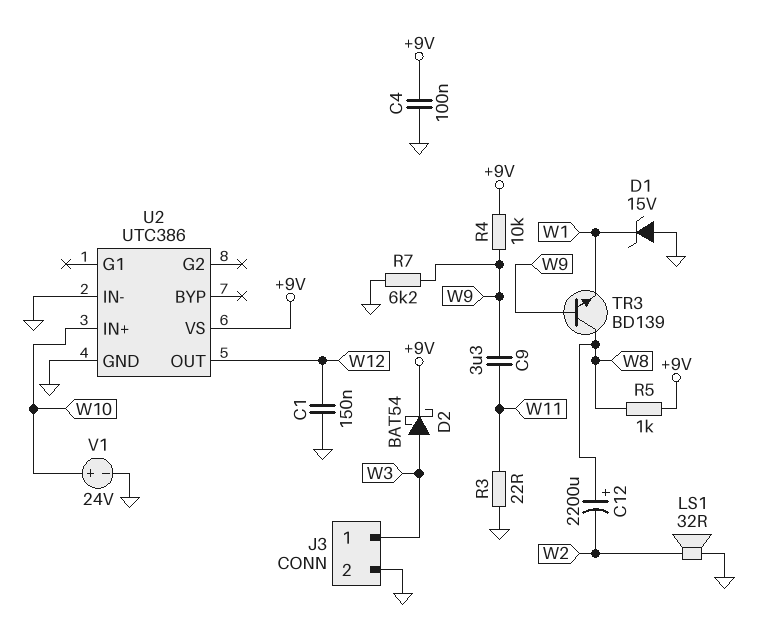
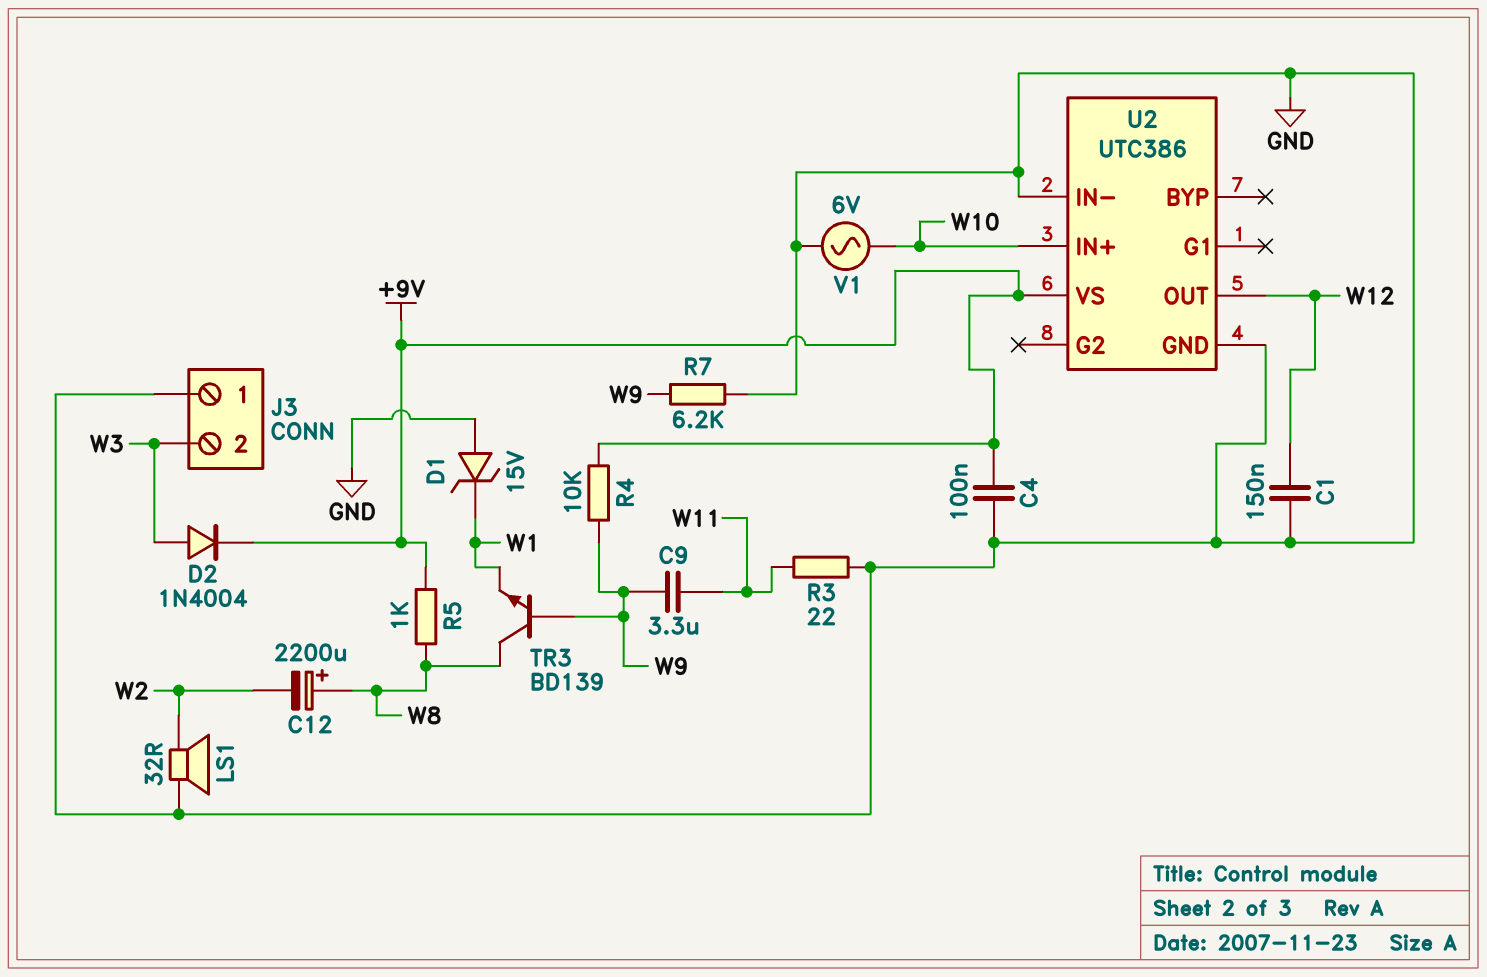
D2: schottky BAT54 (A W3, K +9V) -> diode 1N4004 (A W3, K +9V)
J3 pin 1: W3 -> GND
J3 pin 2: GND -> W3
V1: 24V (plus W10, minus GND) -> AC 6V (GND, W10)

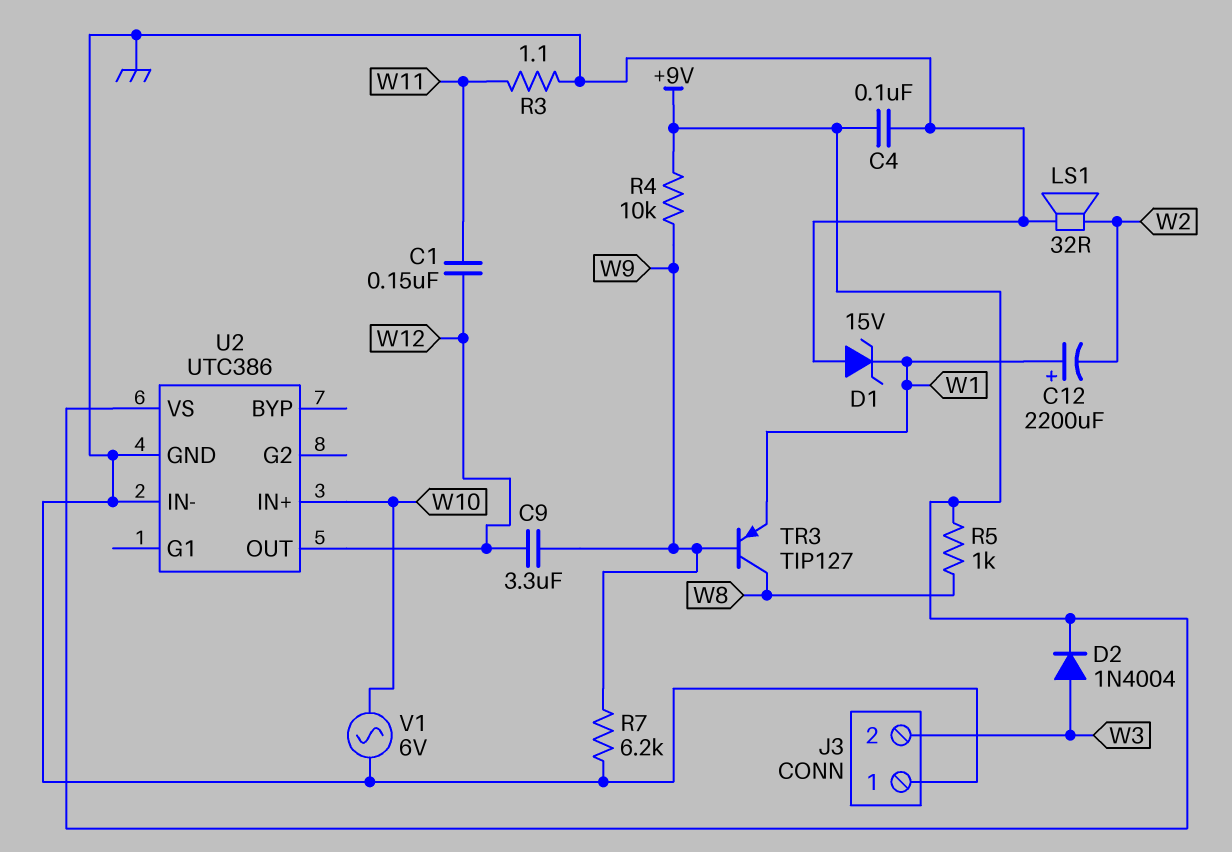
C1: 150nF (GND, W12) -> 150nF (W11, W12)
C9: 3.3uF (W9, W11) -> 3.3uF (W9, W12)
C12: 2200uF (plus W8, minus W2) -> 2200uF (plus W1, minus W2)
R3: 22 (GND, W11) -> 1.1 (GND, W11)
TR3: NPN BD139 (B W9, C W8, E W1) -> PNP TIP127 (B W9, C W8, E W1)

